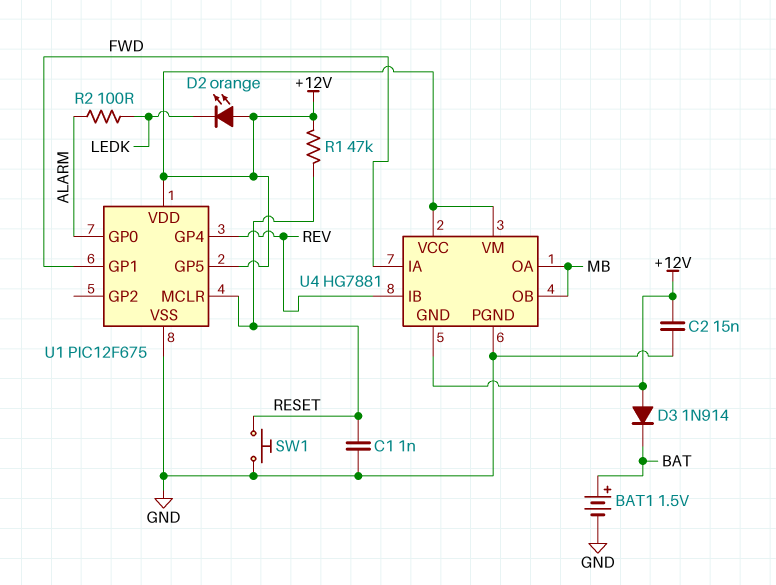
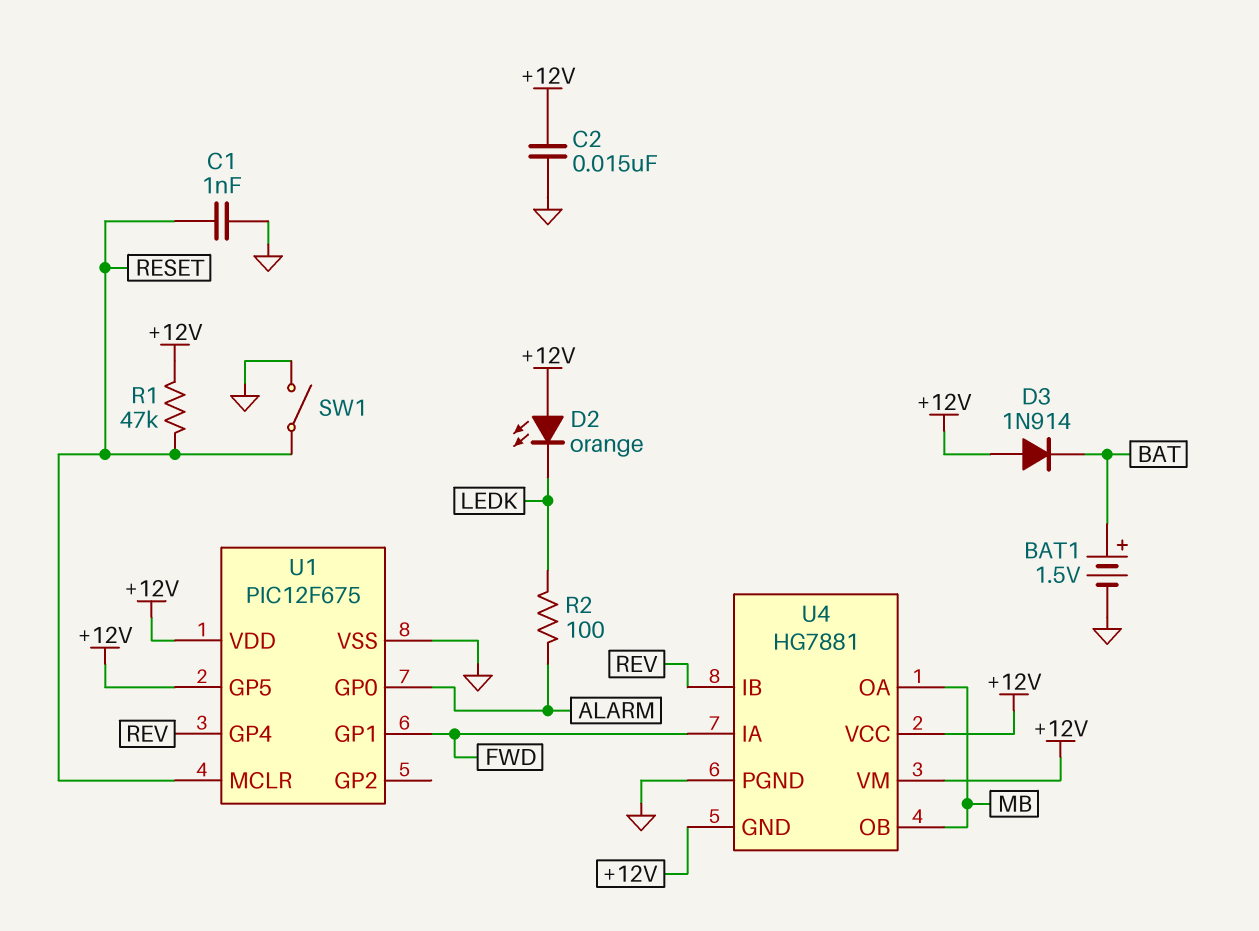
SW1: button (GND, RESET) -> switch (GND, RESET)

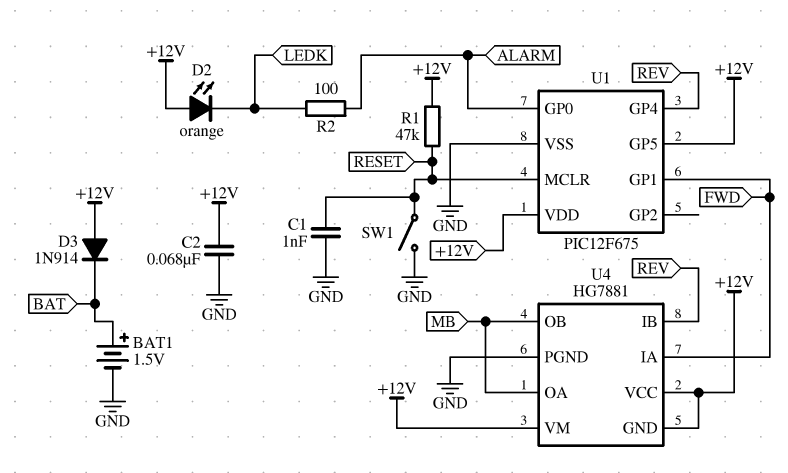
C2: 15nF (+12V, GND) -> 68nF (+12V, GND)

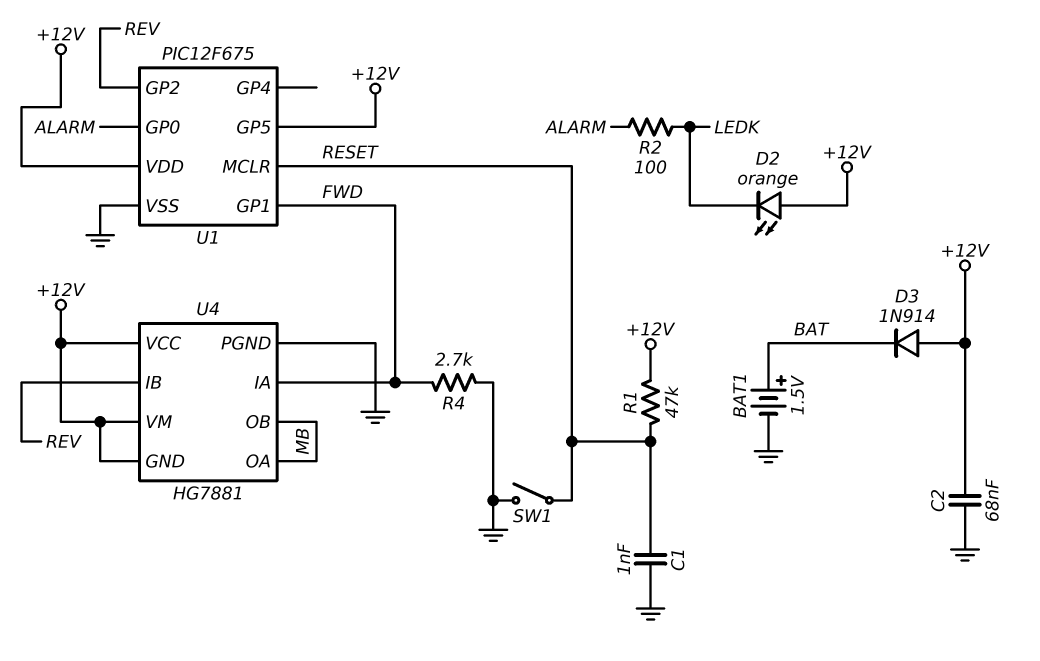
R4: none -> 2.7k (FWD, GND)
U1 pin GP2: none -> REV
U1 pin GP4: REV -> none

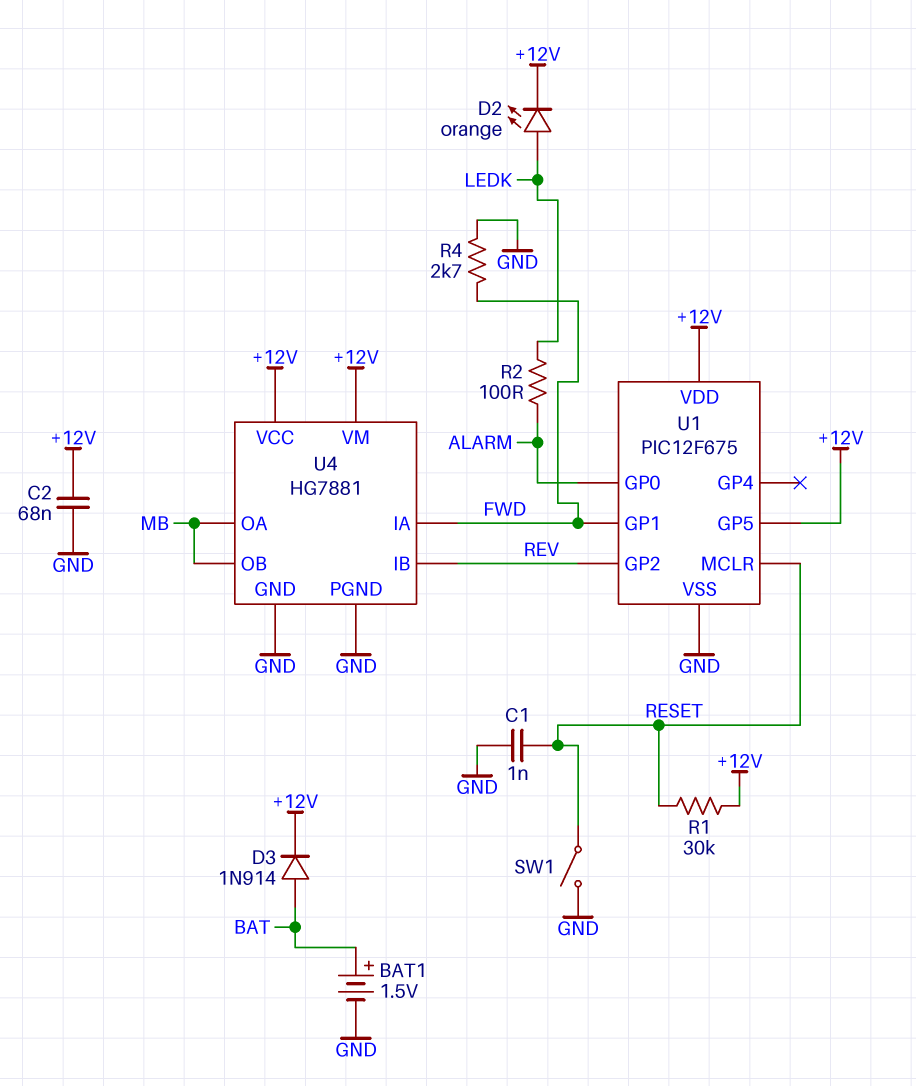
D2: LED orange (A +12V, K LEDK) -> LED orange (A LEDK, K +12V)
D3: diode 1N914 (A +12V, K BAT) -> diode 1N914 (A BAT, K +12V)
R1: 47k (+12V, RESET) -> 30k (+12V, RESET)
U4 pin GND: +12V -> GND

